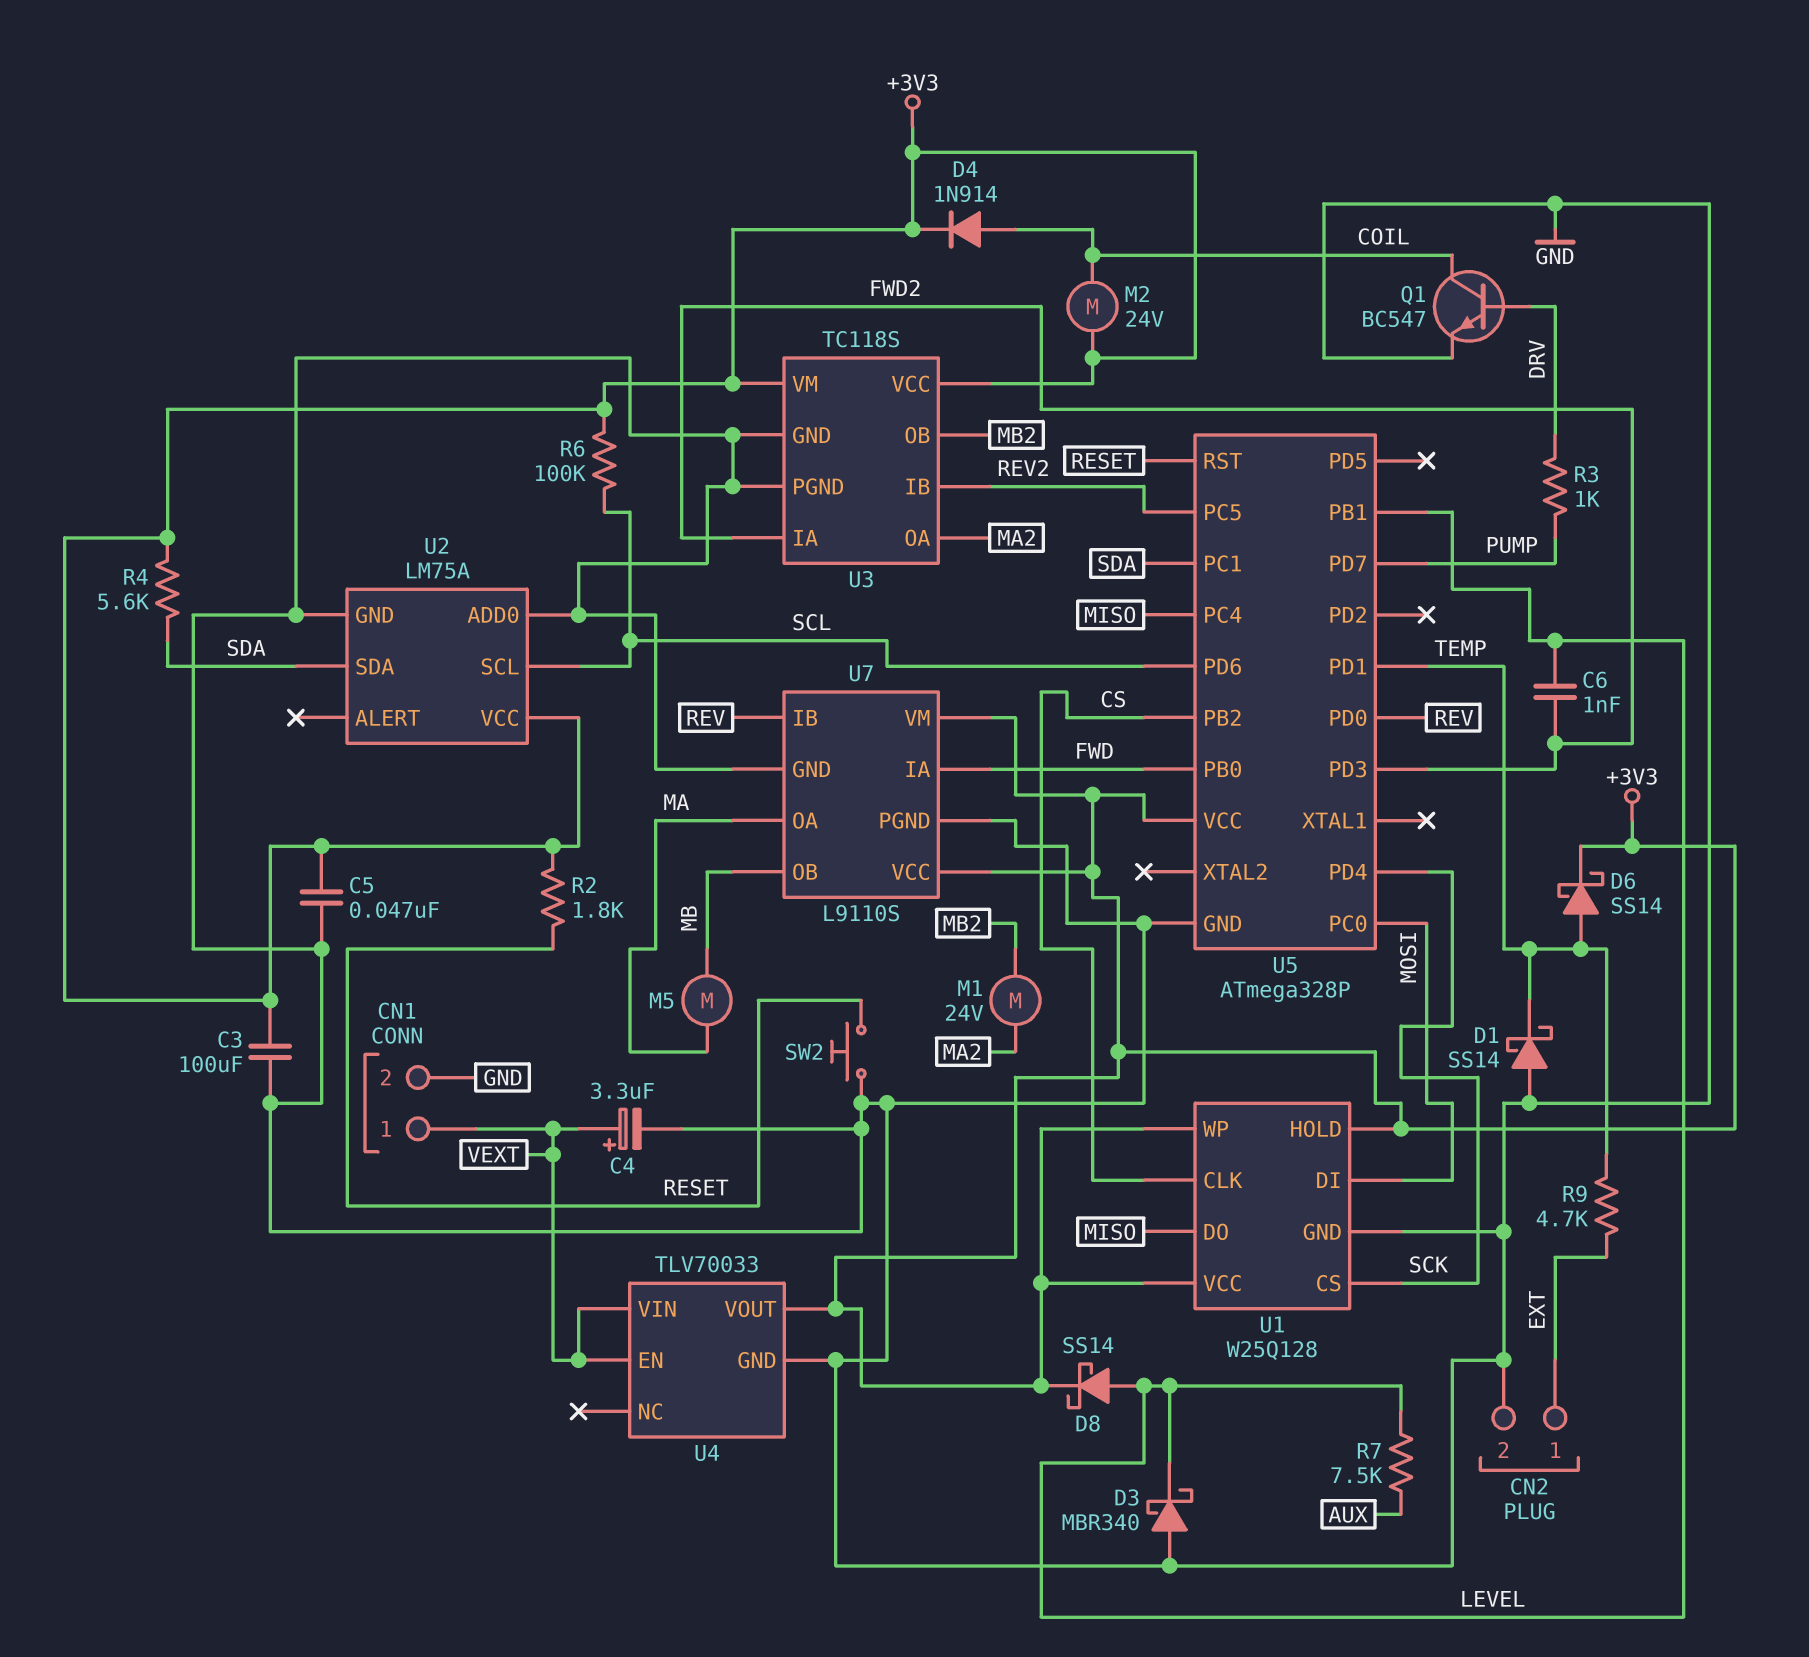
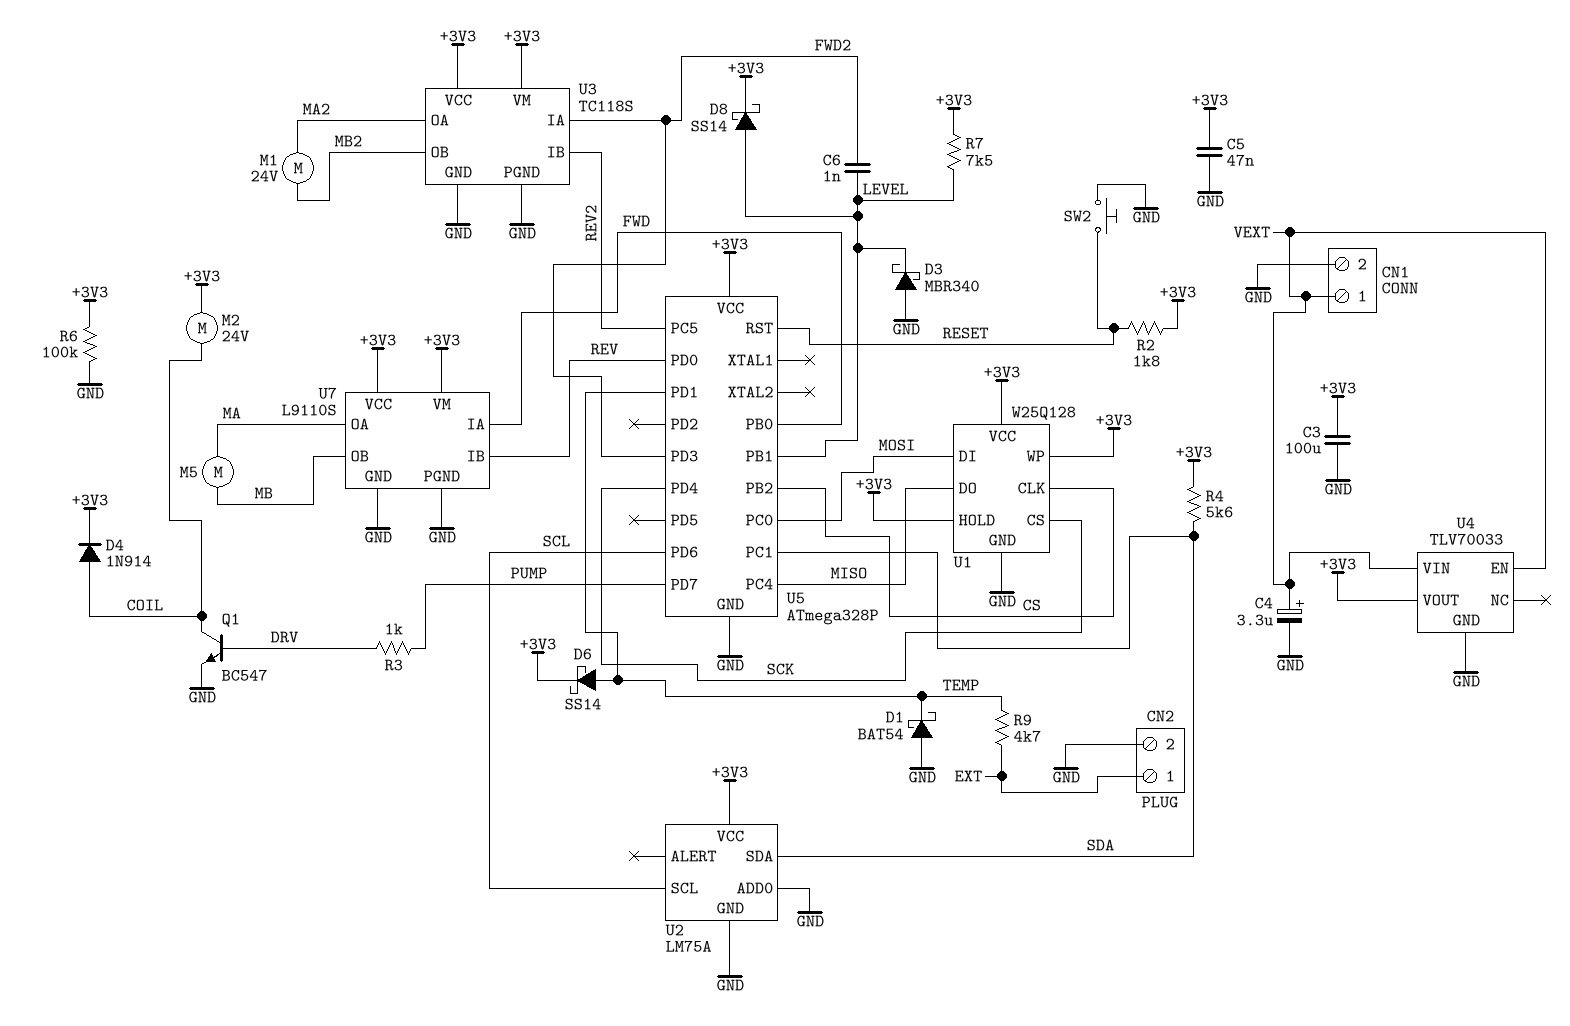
D1: schottky SS14 (A GND, K TEMP) -> schottky BAT54 (A GND, K TEMP)
R6: 100k (+3V3, SCL) -> 100k (+3V3, GND)
R7: 7.5k (AUX, LEVEL) -> 7.5k (+3V3, LEVEL)

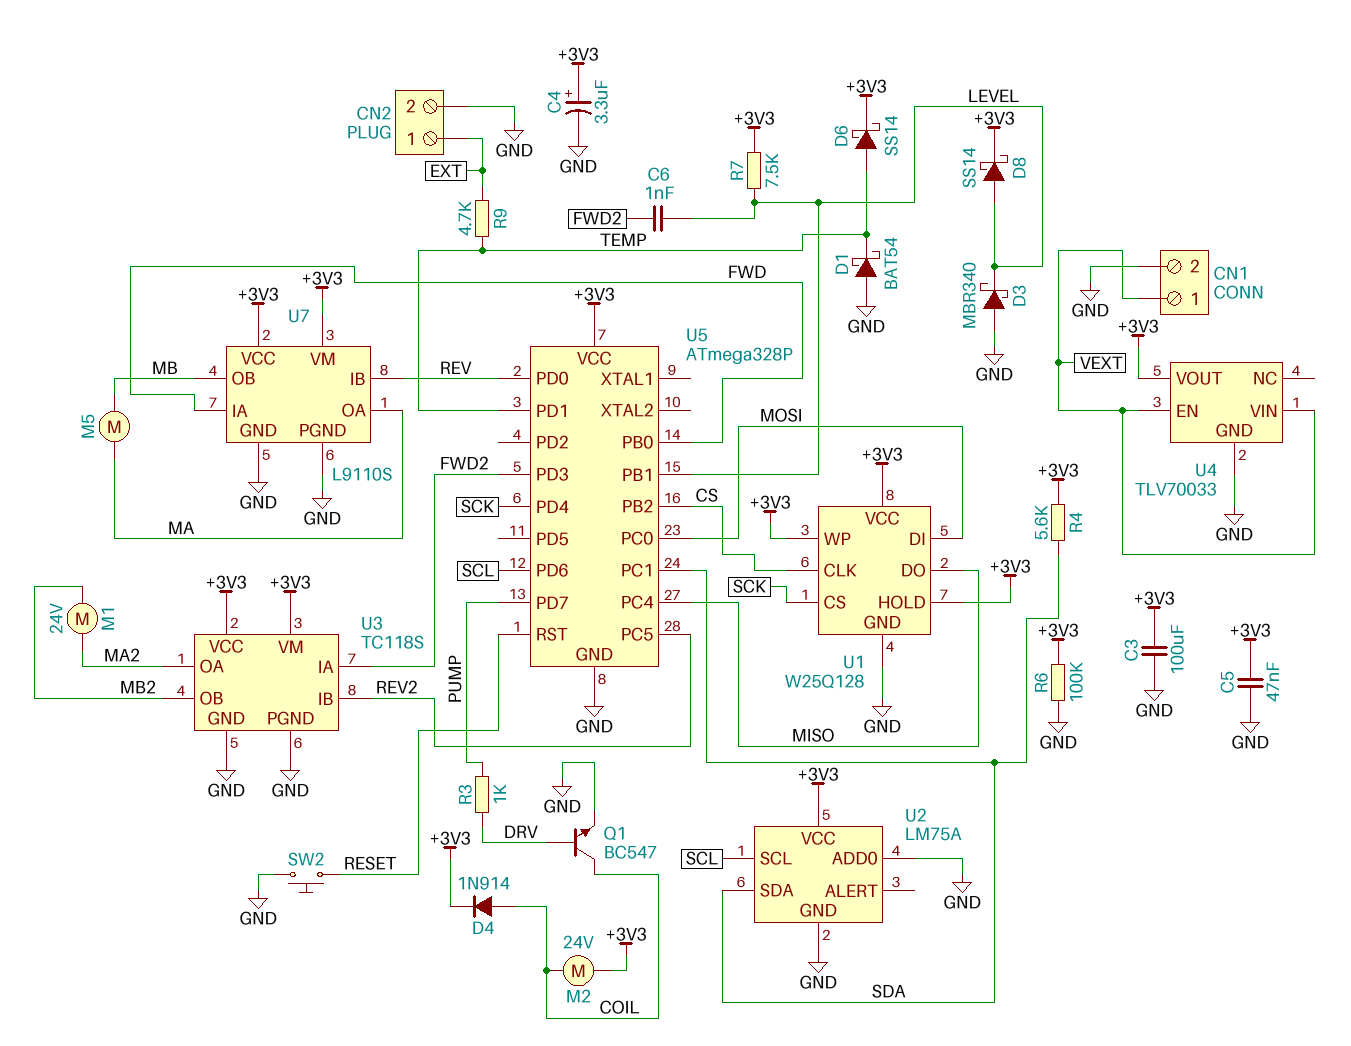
C4: 3.3uF (plus VEXT, minus GND) -> 3.3uF (plus +3V3, minus GND)
R2: 1.8k (+3V3, RESET) -> none

